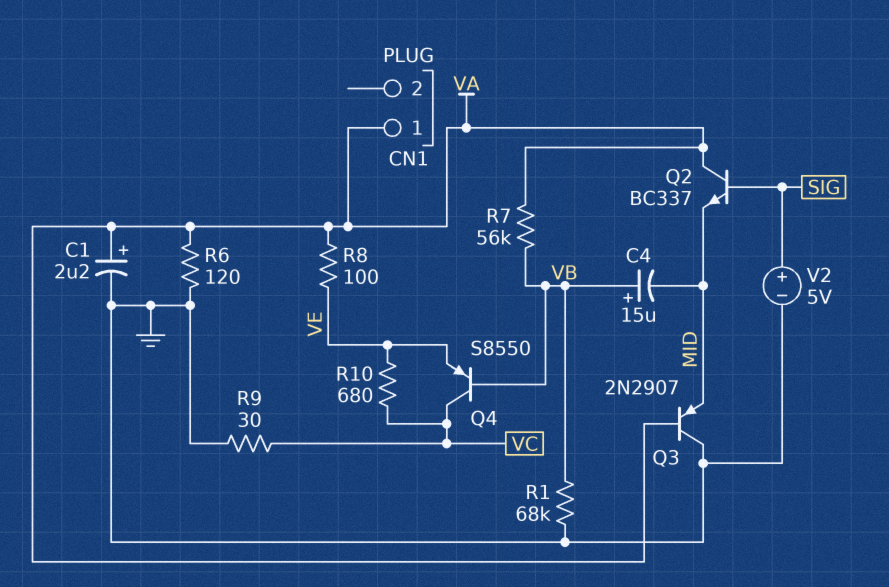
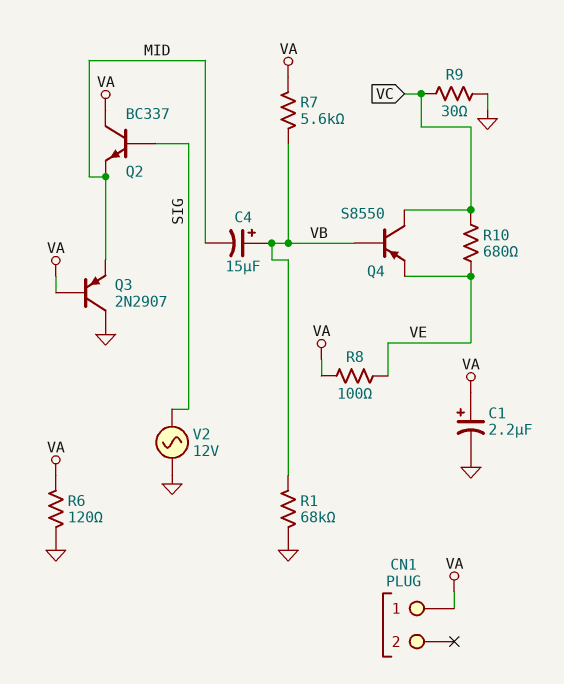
R7: 56k (VA, VB) -> 5.6k (VA, VB)
V2: 5V (plus SIG, minus GND) -> AC 12V (GND, SIG)

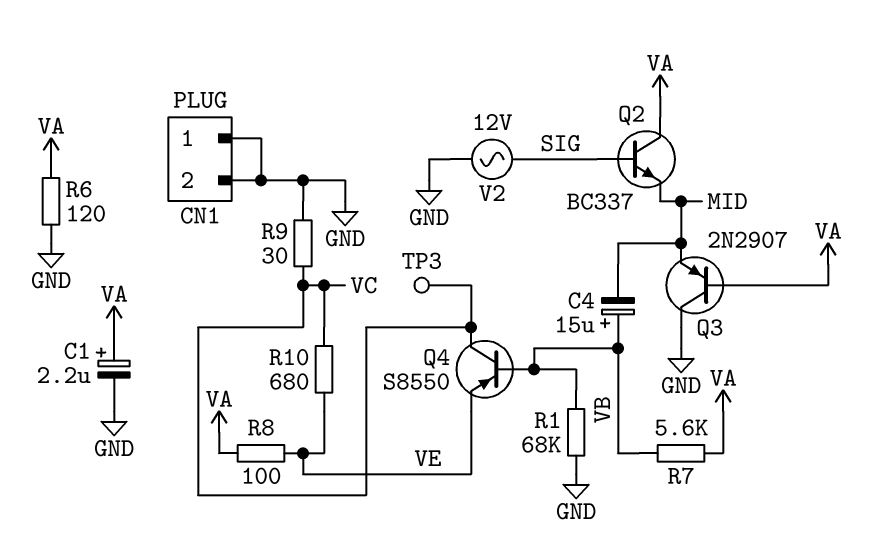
CN1 pin 1: VA -> GND
CN1 pin 2: none -> GND
TP3: none -> test point (VC)

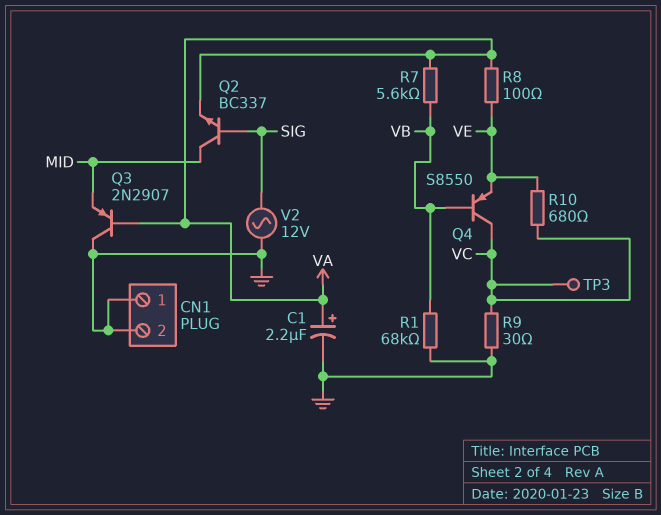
C4: 15uF (plus VB, minus MID) -> none
Q2: NPN BC337 (B SIG, C VA, E MID) -> NPN BC337 (B SIG, C MID, E VA)
R6: 120 (GND, VA) -> none

